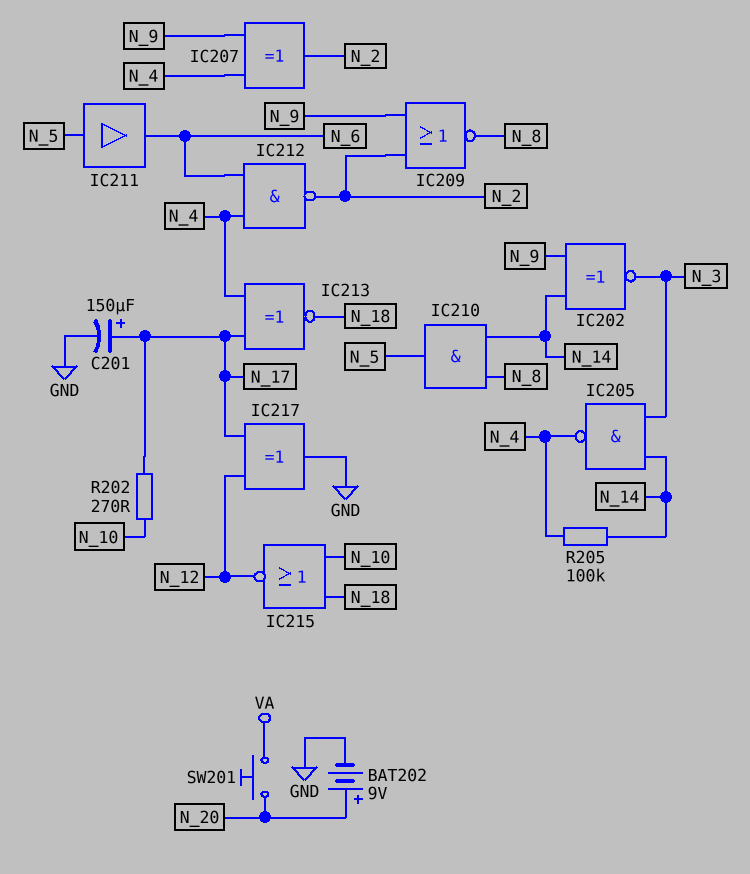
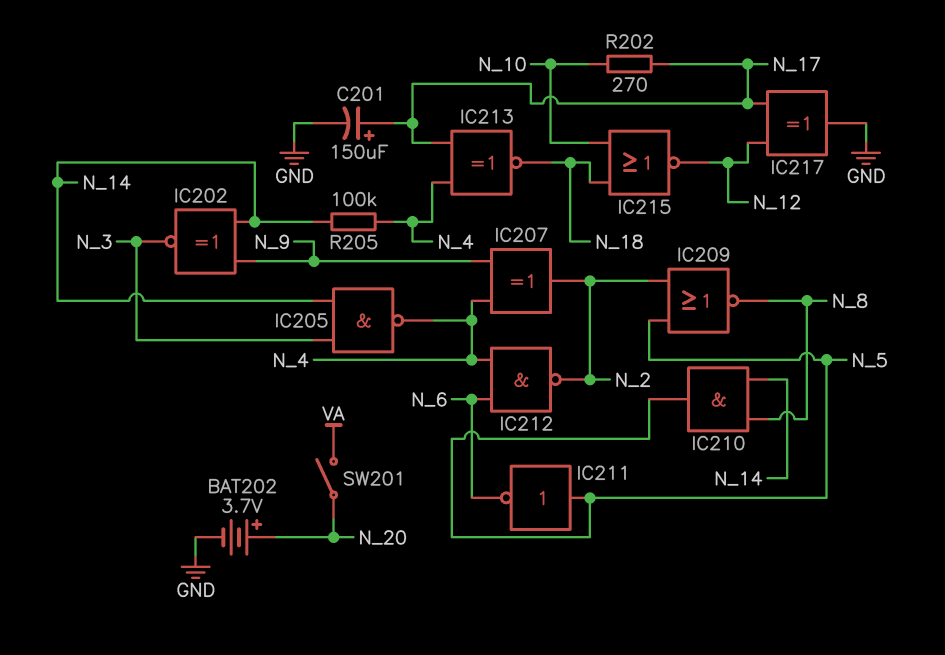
BAT202: 9V (plus N_20, minus GND) -> 3.7V (plus N_20, minus GND)
IC209: NOR (in N_2, in N_9, out N_8) -> NOR (in N_2, in N_5, out N_8)
IC211: buffer (in N_5, out N_6) -> NOT (in N_5, out N_6)
SW201: button (N_20, VA) -> switch (N_20, VA)

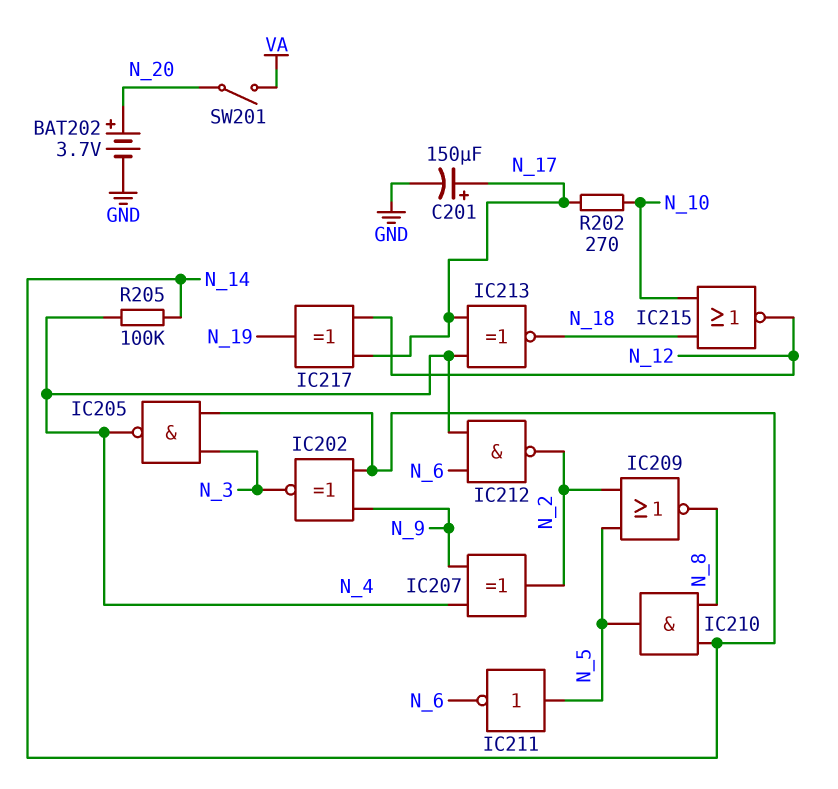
IC217: XOR (in N_12, in N_17, out GND) -> XOR (in N_12, in N_17, out N_19)

